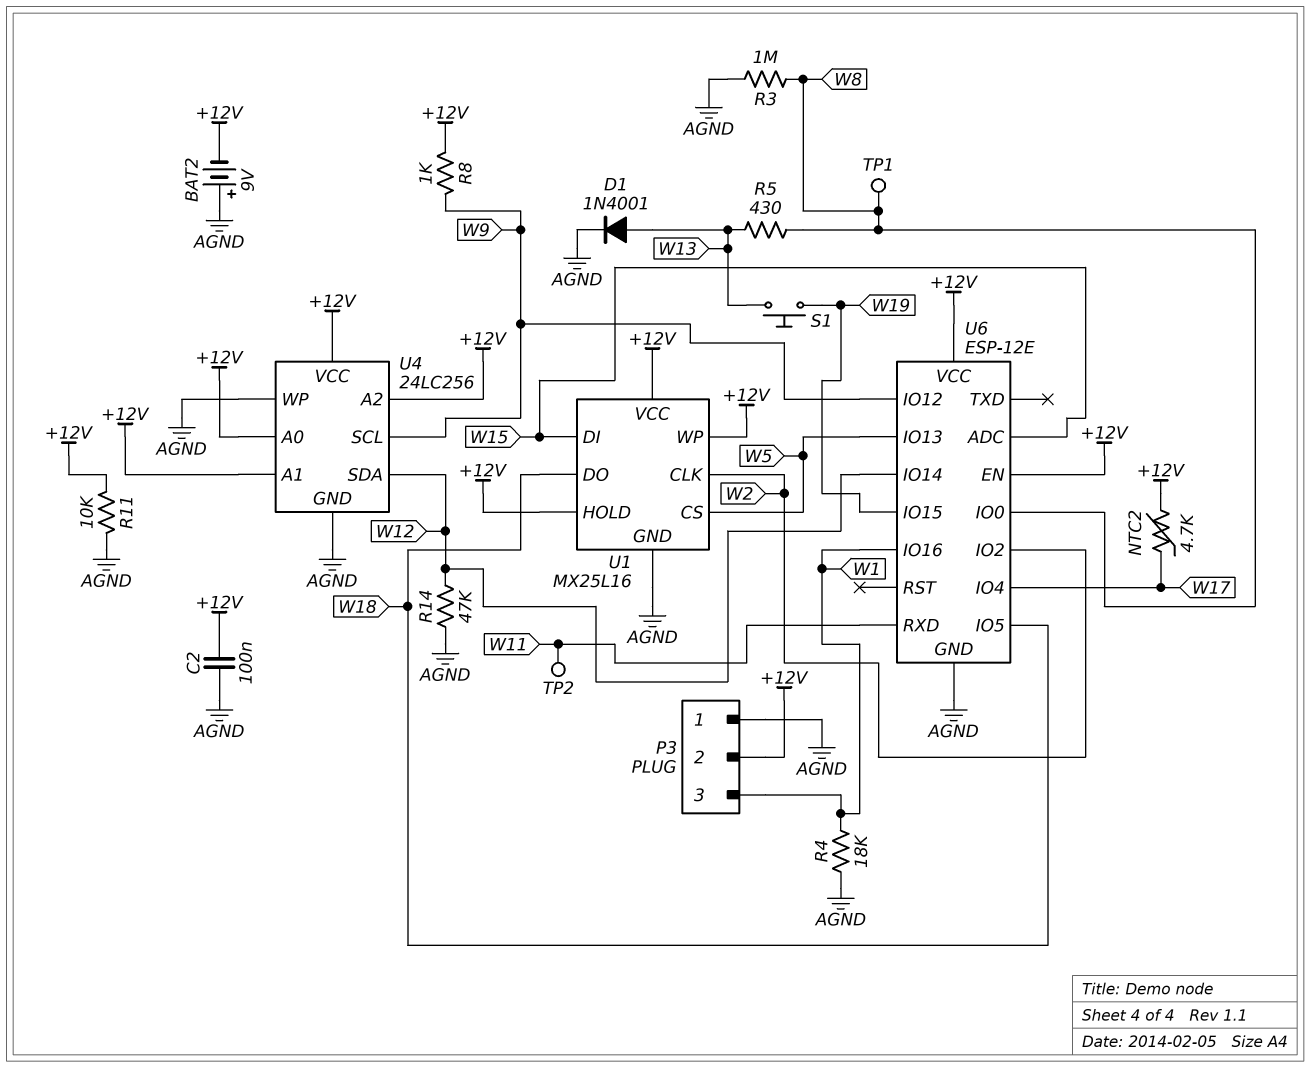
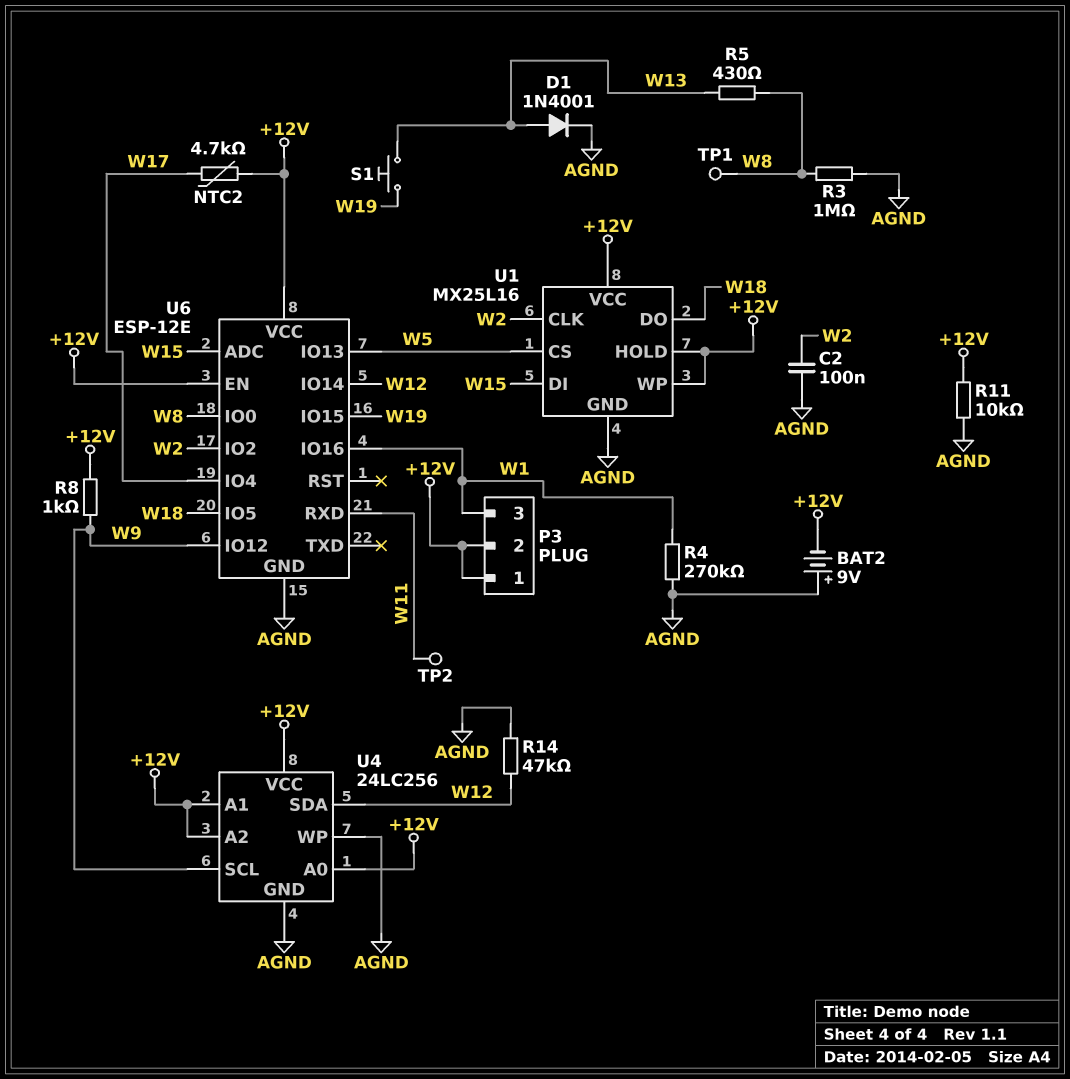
C2: 100nF (+12V, AGND) -> 100nF (AGND, W2)
P3 pin 1: AGND -> +12V
R4: 18k (AGND, W1) -> 270k (AGND, W1)

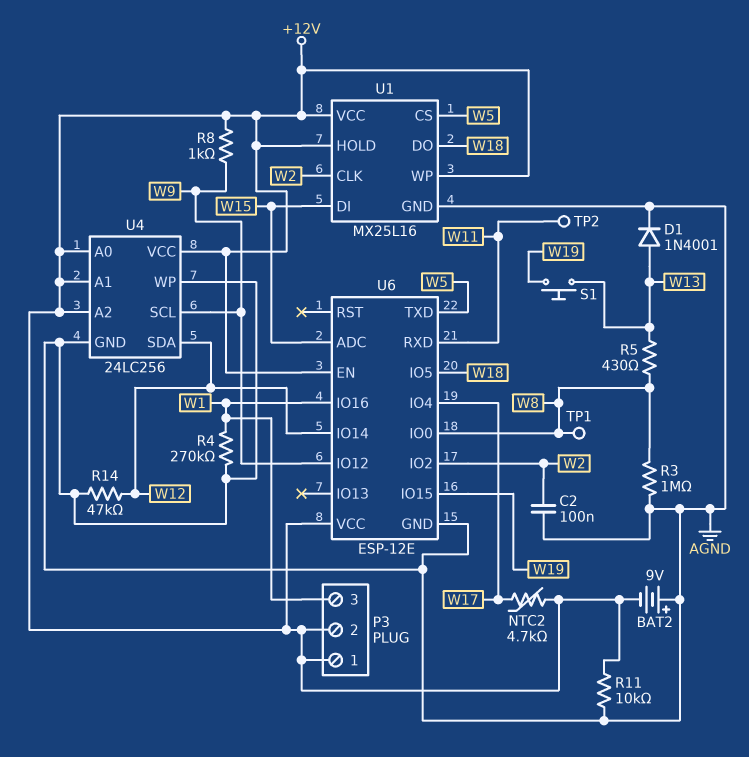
U6 pin IO13: W5 -> none
U6 pin TXD: none -> W5

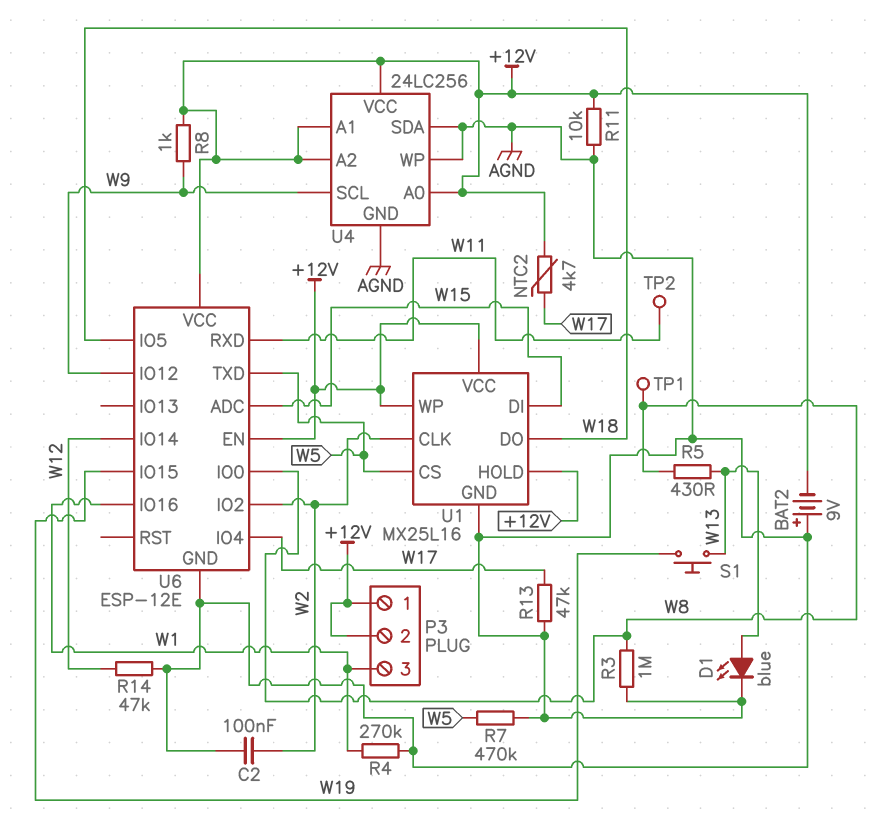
D1: diode 1N4001 (A W13, K AGND) -> LED blue (A W13, K AGND)
R7: none -> 470k (AGND, W5)
R13: none -> 47k (AGND, W17)
U4 pin SDA: W12 -> AGND

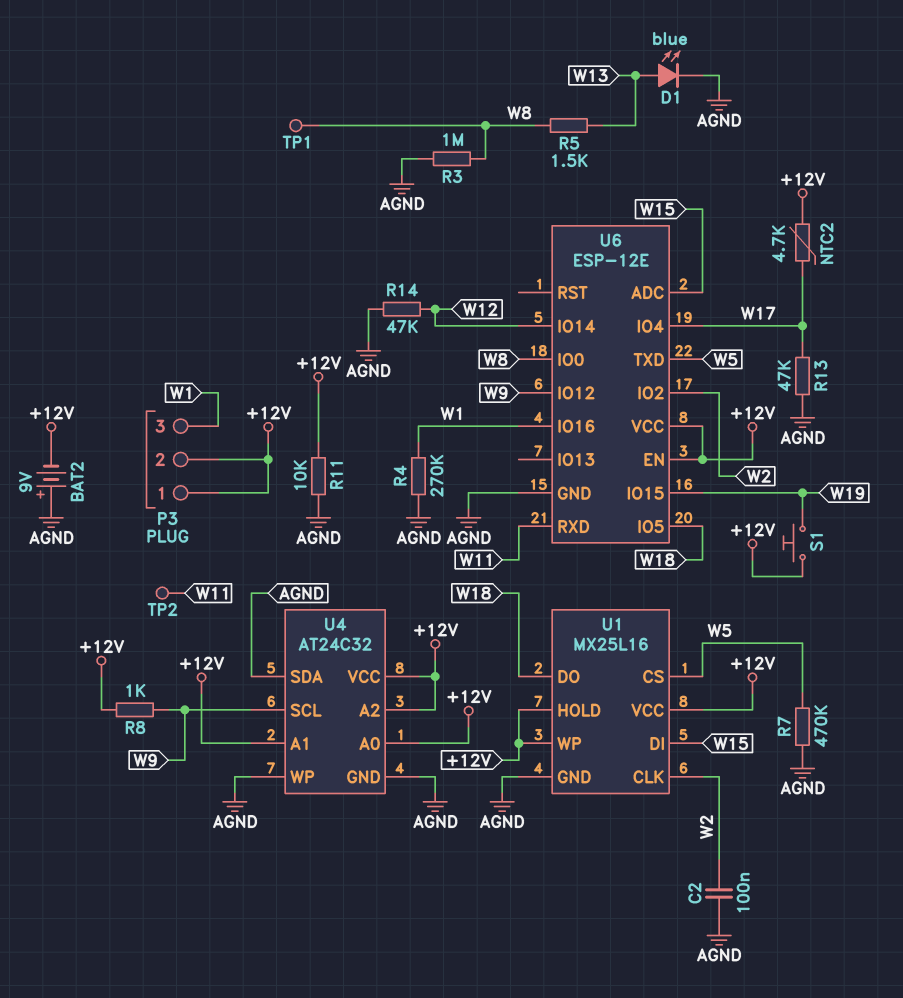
R5: 430 (W8, W13) -> 1.5k (W8, W13)
S1: button (W13, W19) -> button (+12V, W19)
U4: 24LC256 -> AT24C32

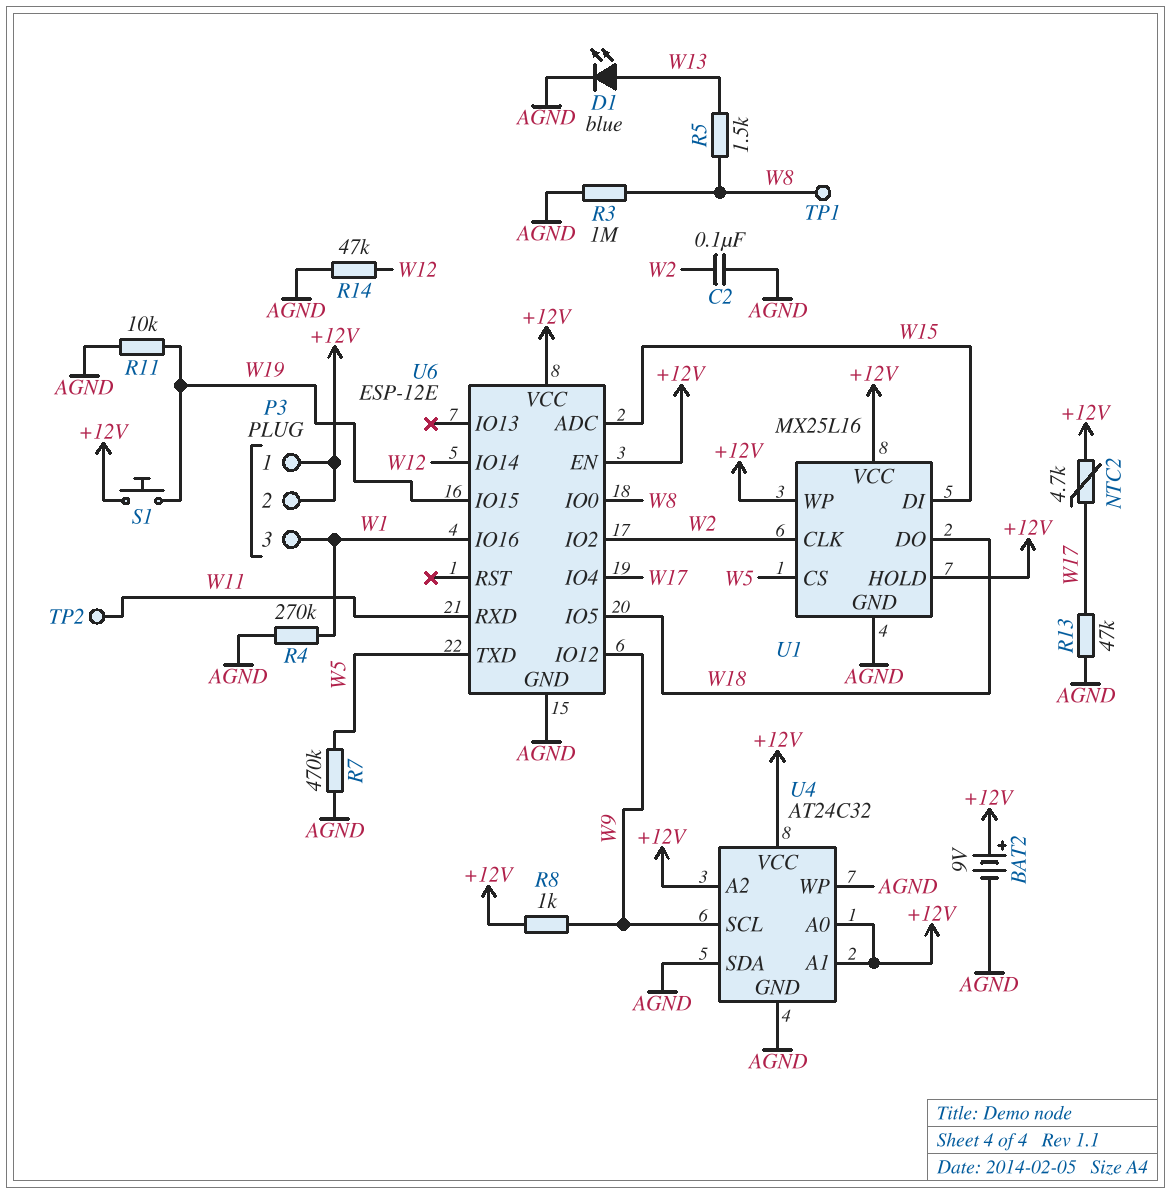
BAT2: 9V (plus AGND, minus +12V) -> 9V (plus +12V, minus AGND)
R11: 10k (+12V, AGND) -> 10k (AGND, W19)

